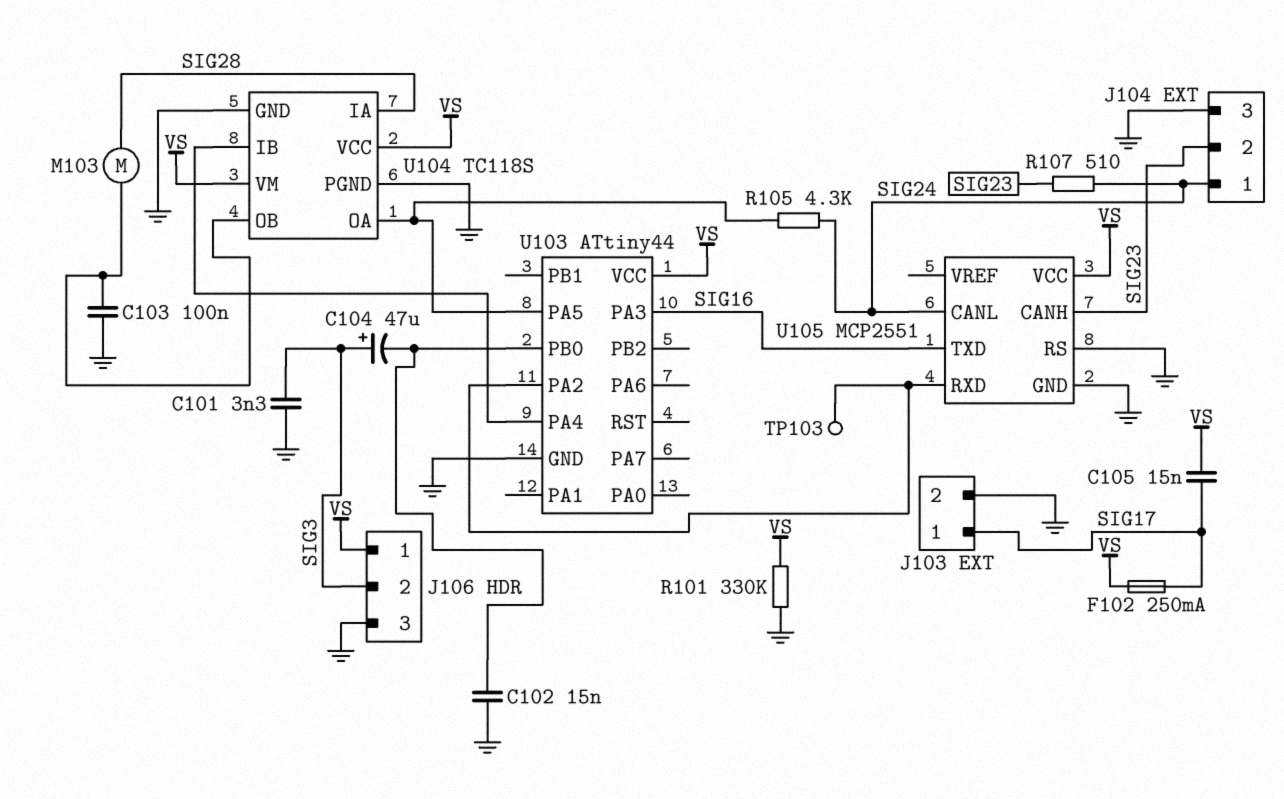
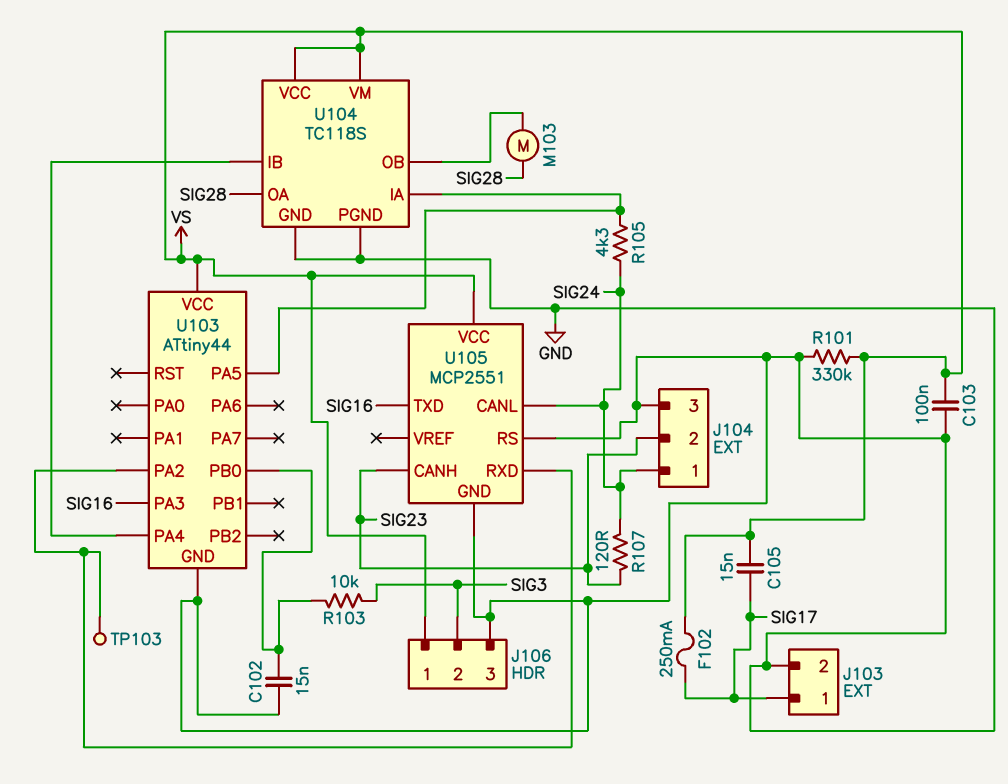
C101: 3.3nF (GND, SIG3) -> none
C103: 100nF (GND, U104/OB) -> 100nF (GND, VS)
C104: 47uF (plus SIG3, minus U103/PB0) -> none
R103: none -> 10k (SIG3, U103/PB0)
R107: 510 (SIG23, SIG24) -> 120 (SIG23, SIG24)
U104 pin IA: SIG28 -> U103/PA5
U104 pin OA: U103/PA5 -> SIG28

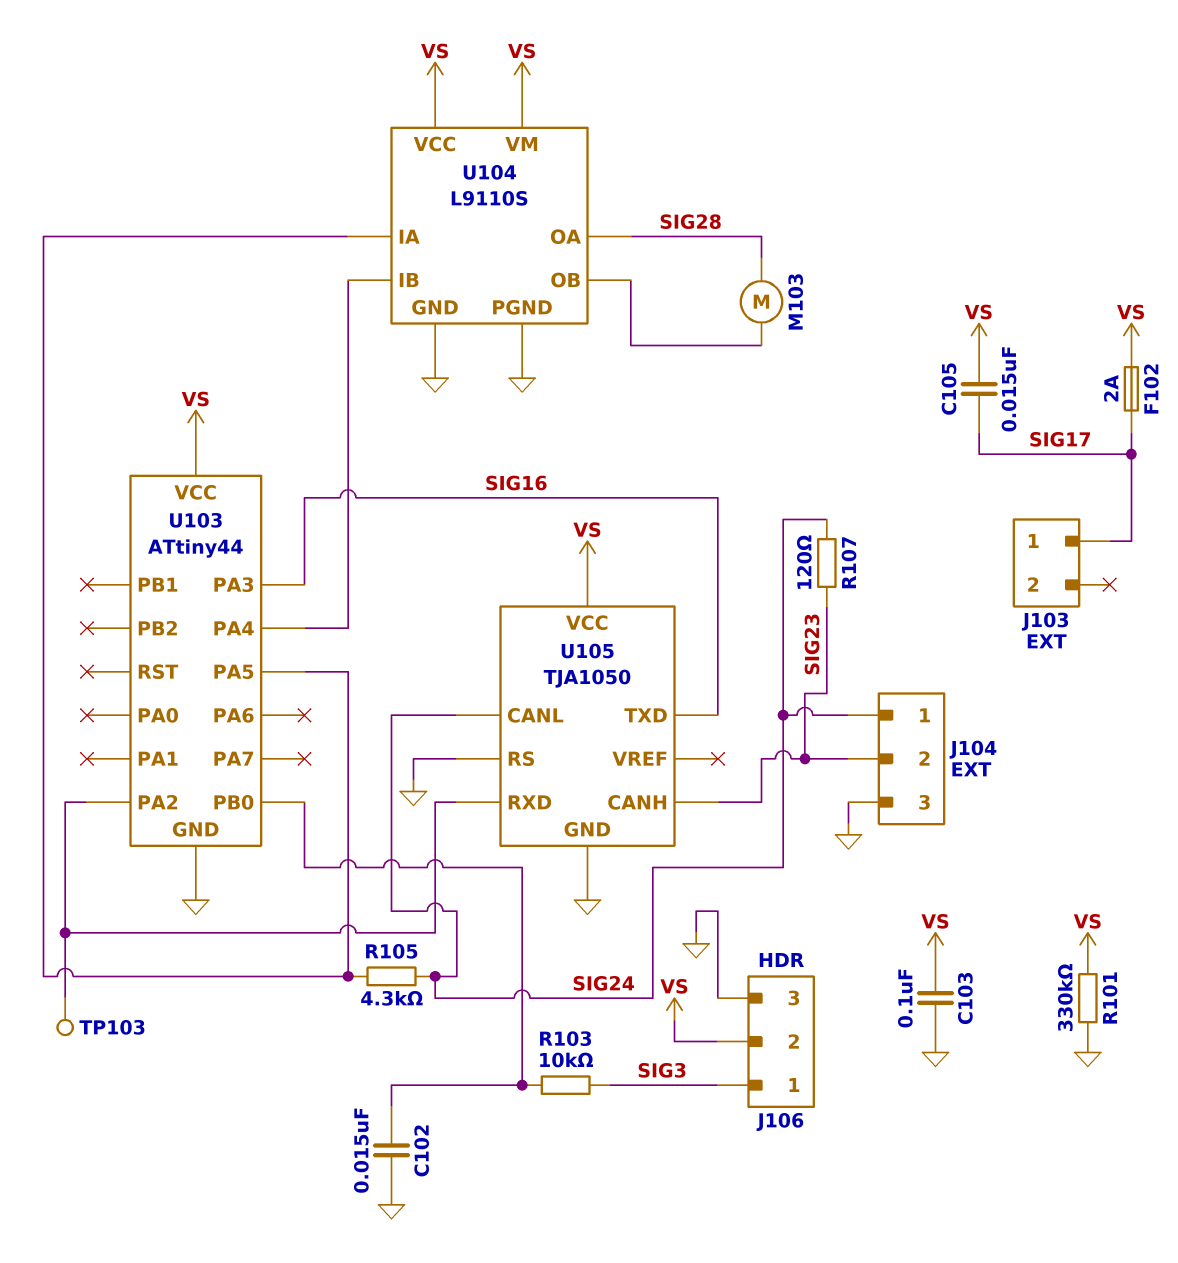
F102: 250mA (SIG17, VS) -> 2A (SIG17, VS)
J103 pin 2: GND -> none
J106 pin 1: VS -> SIG3
J106 pin 2: SIG3 -> VS
U104: TC118S -> L9110S
U105: MCP2551 -> TJA1050

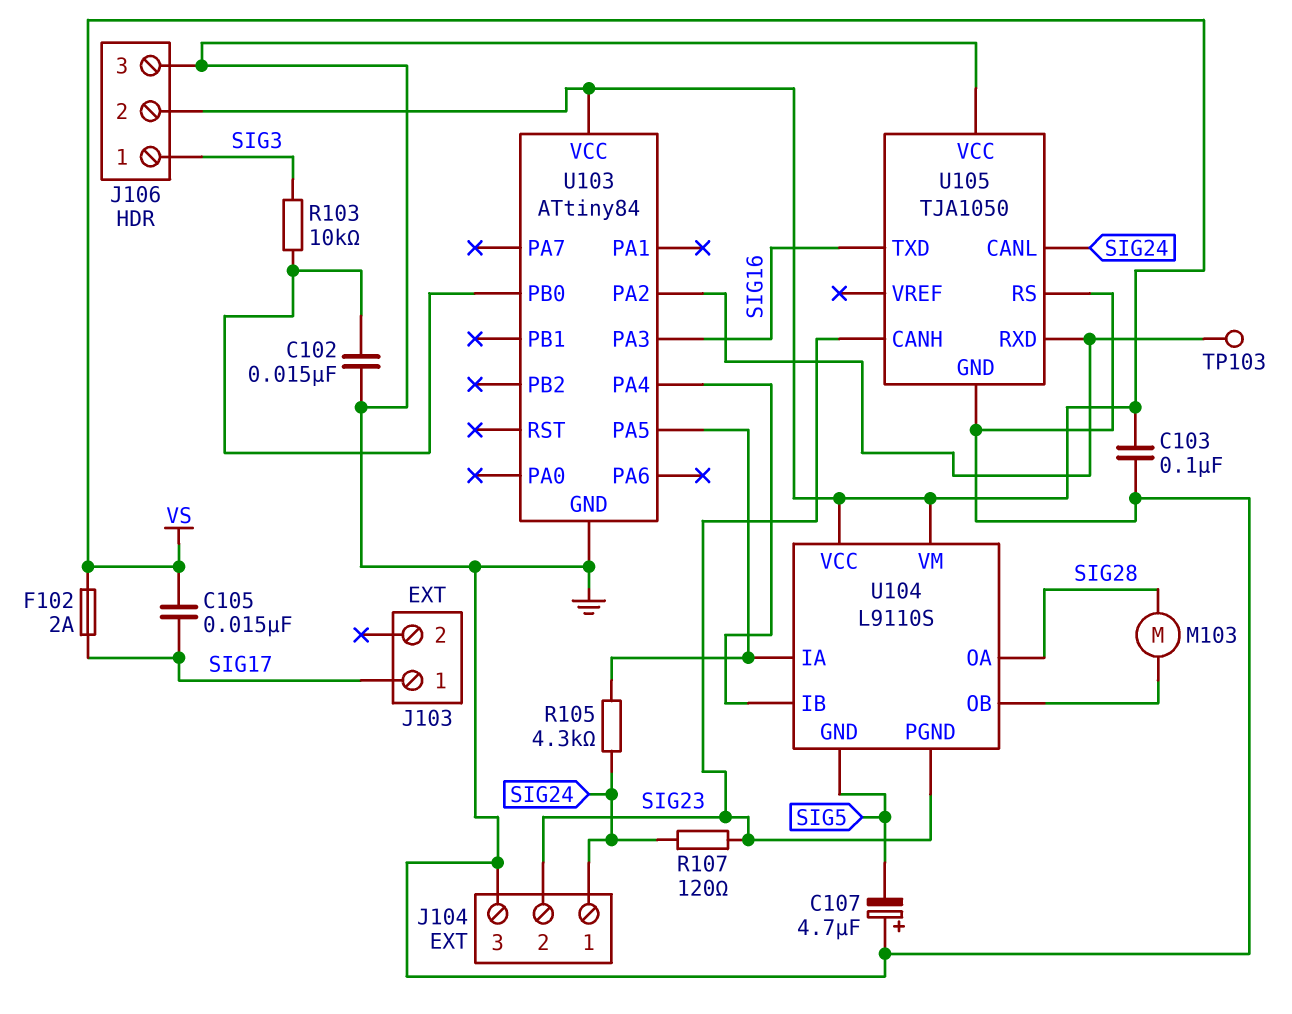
C107: none -> 4.7uF (plus GND, minus SIG5)
R101: 330k (GND, VS) -> none
U103: ATtiny44 -> ATtiny84
U104 pin GND: GND -> SIG5
U104 pin PGND: GND -> SIG23
U105 pin VCC: VS -> GND

